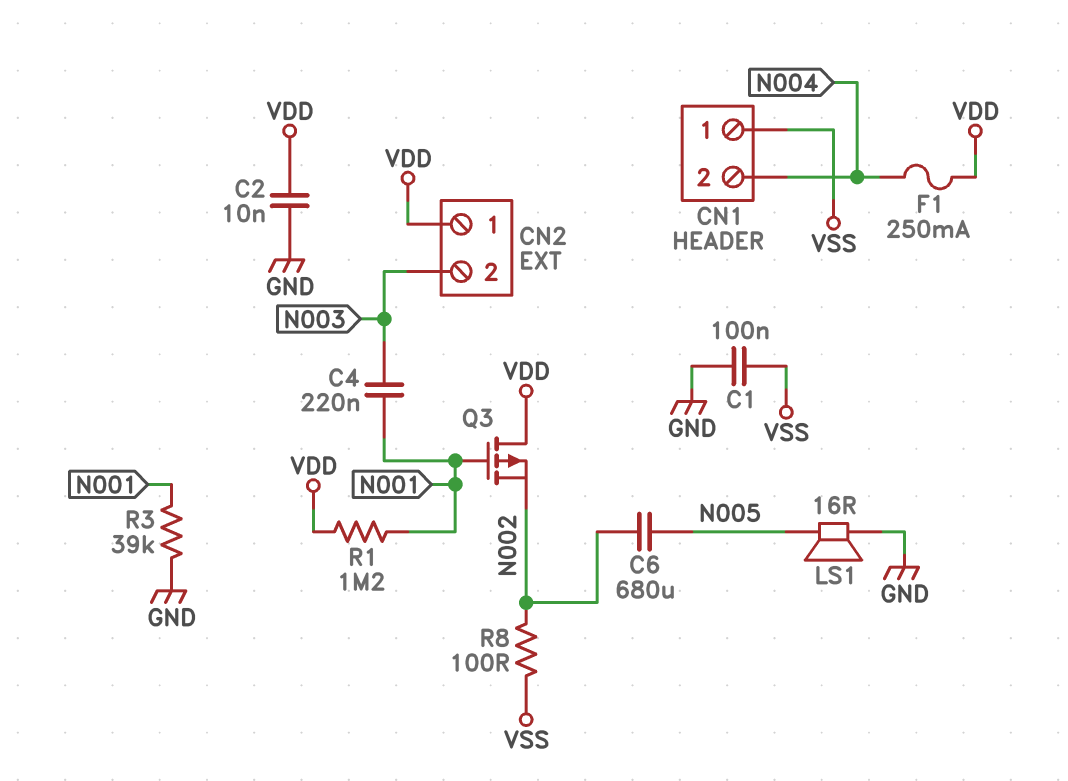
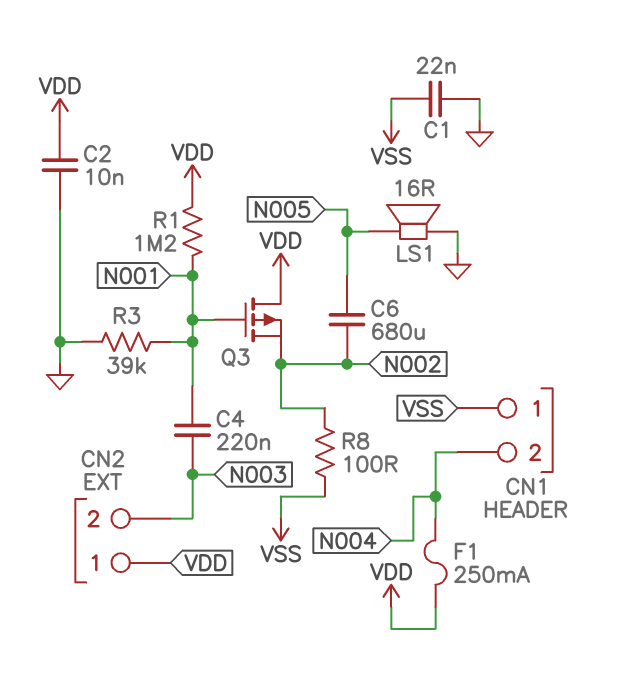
C1: 100nF (GND, VSS) -> 22nF (GND, VSS)

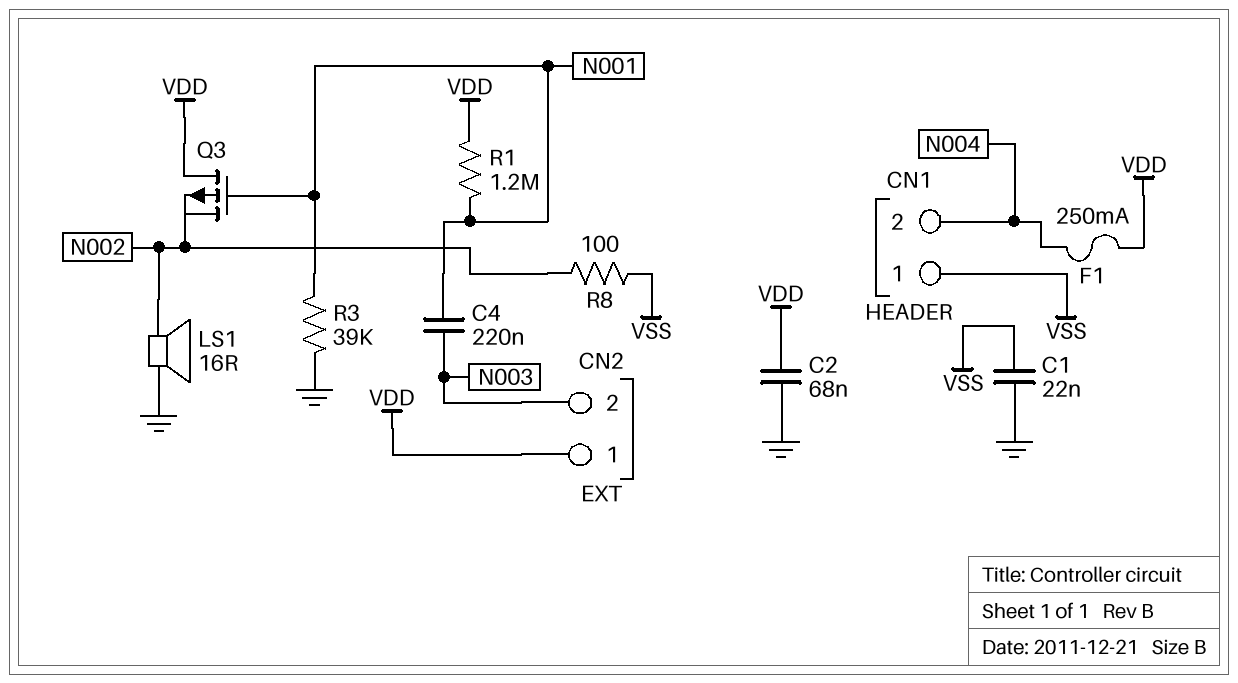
C2: 10nF (GND, VDD) -> 68nF (GND, VDD)
C6: 680uF (N002, N005) -> none
LS1: speaker 16R (GND, N005) -> speaker 16R (GND, N002)

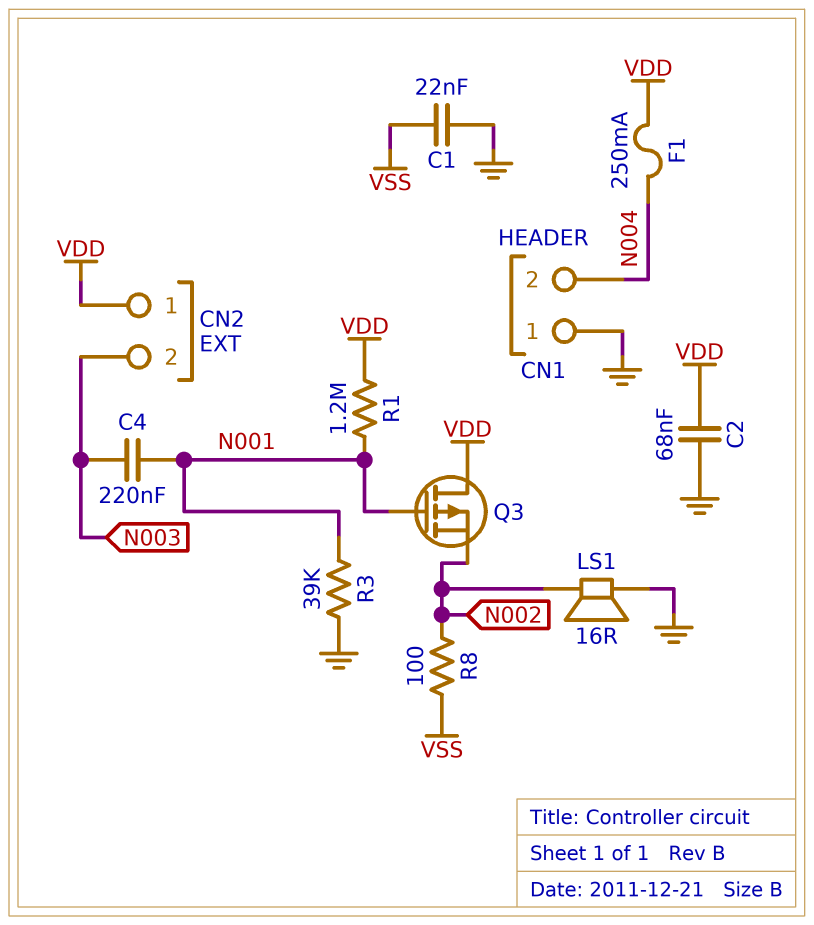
CN1 pin 1: VSS -> GND

